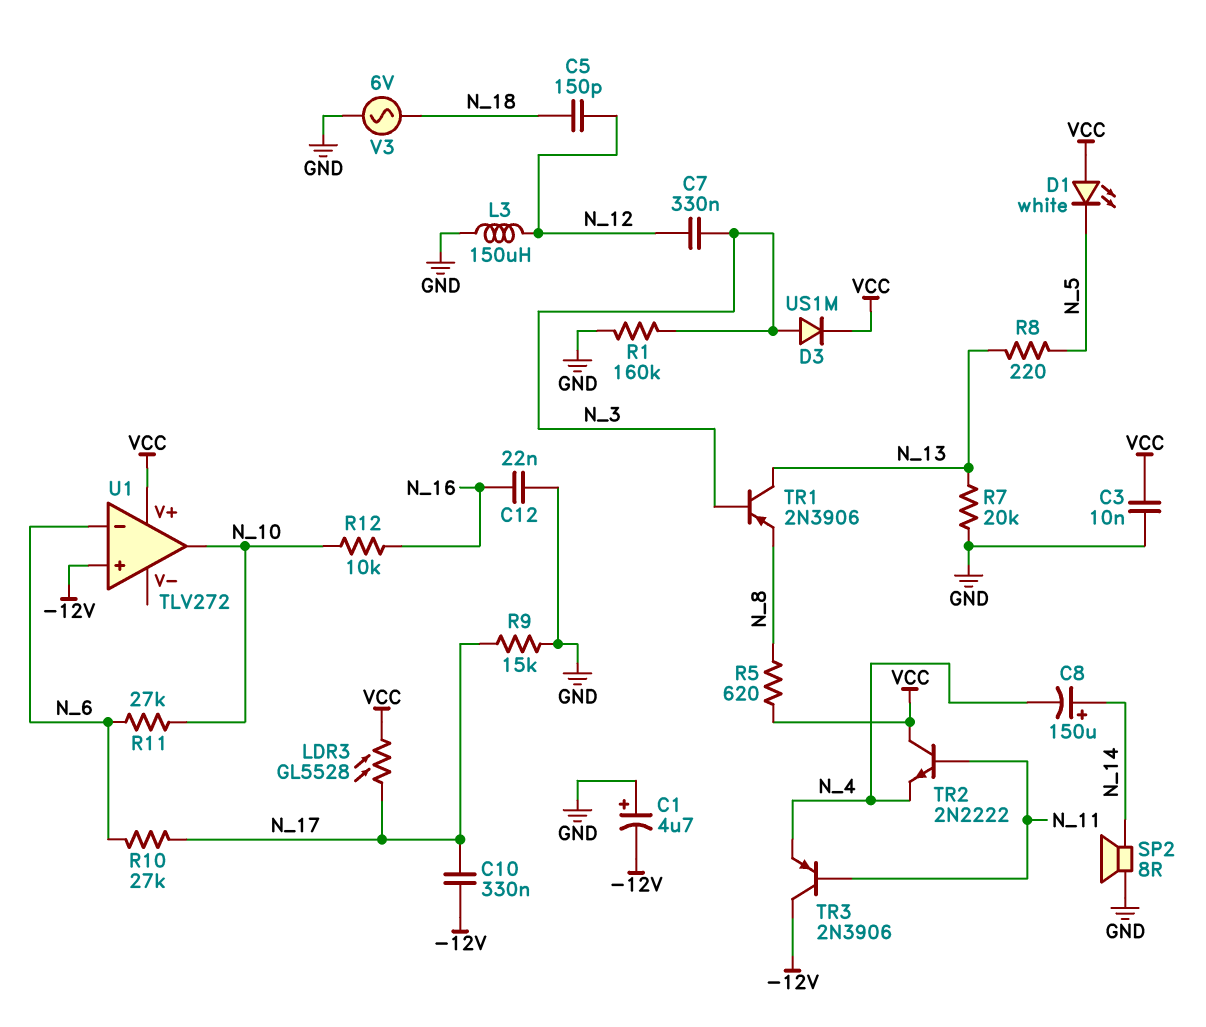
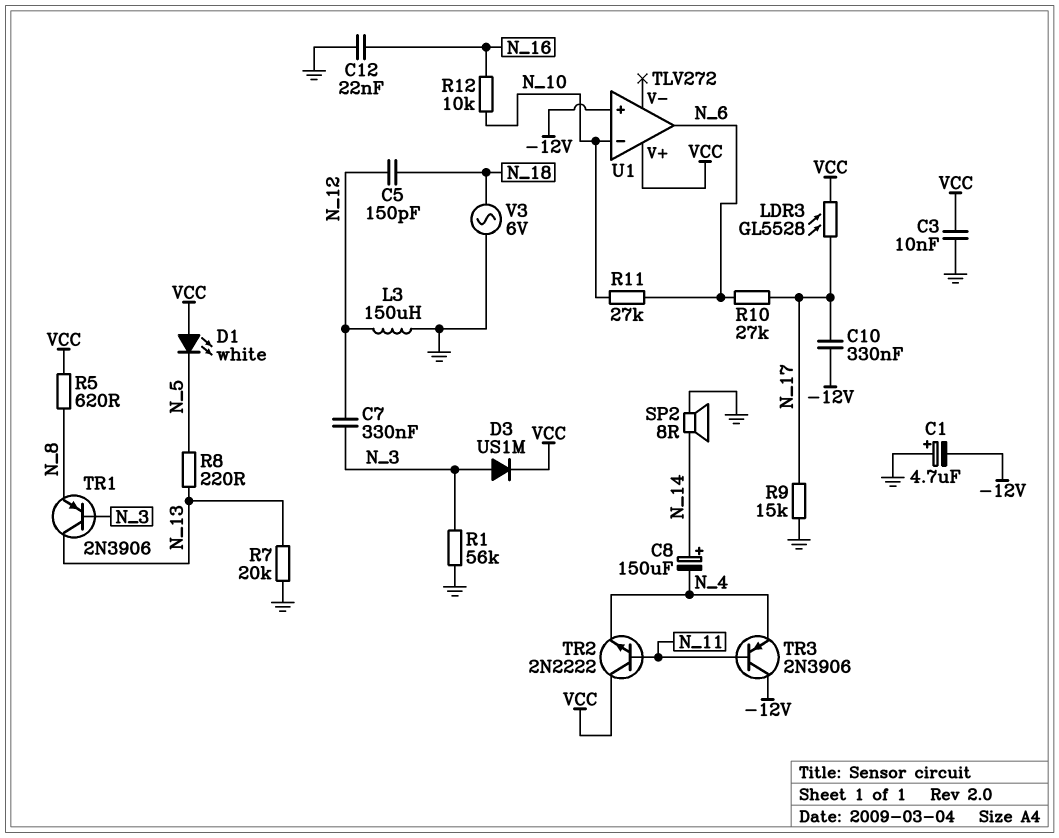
R1: 160k (GND, N_3) -> 56k (GND, N_3)
U1 pin in-: N_6 -> N_10
U1 pin out: N_10 -> N_6

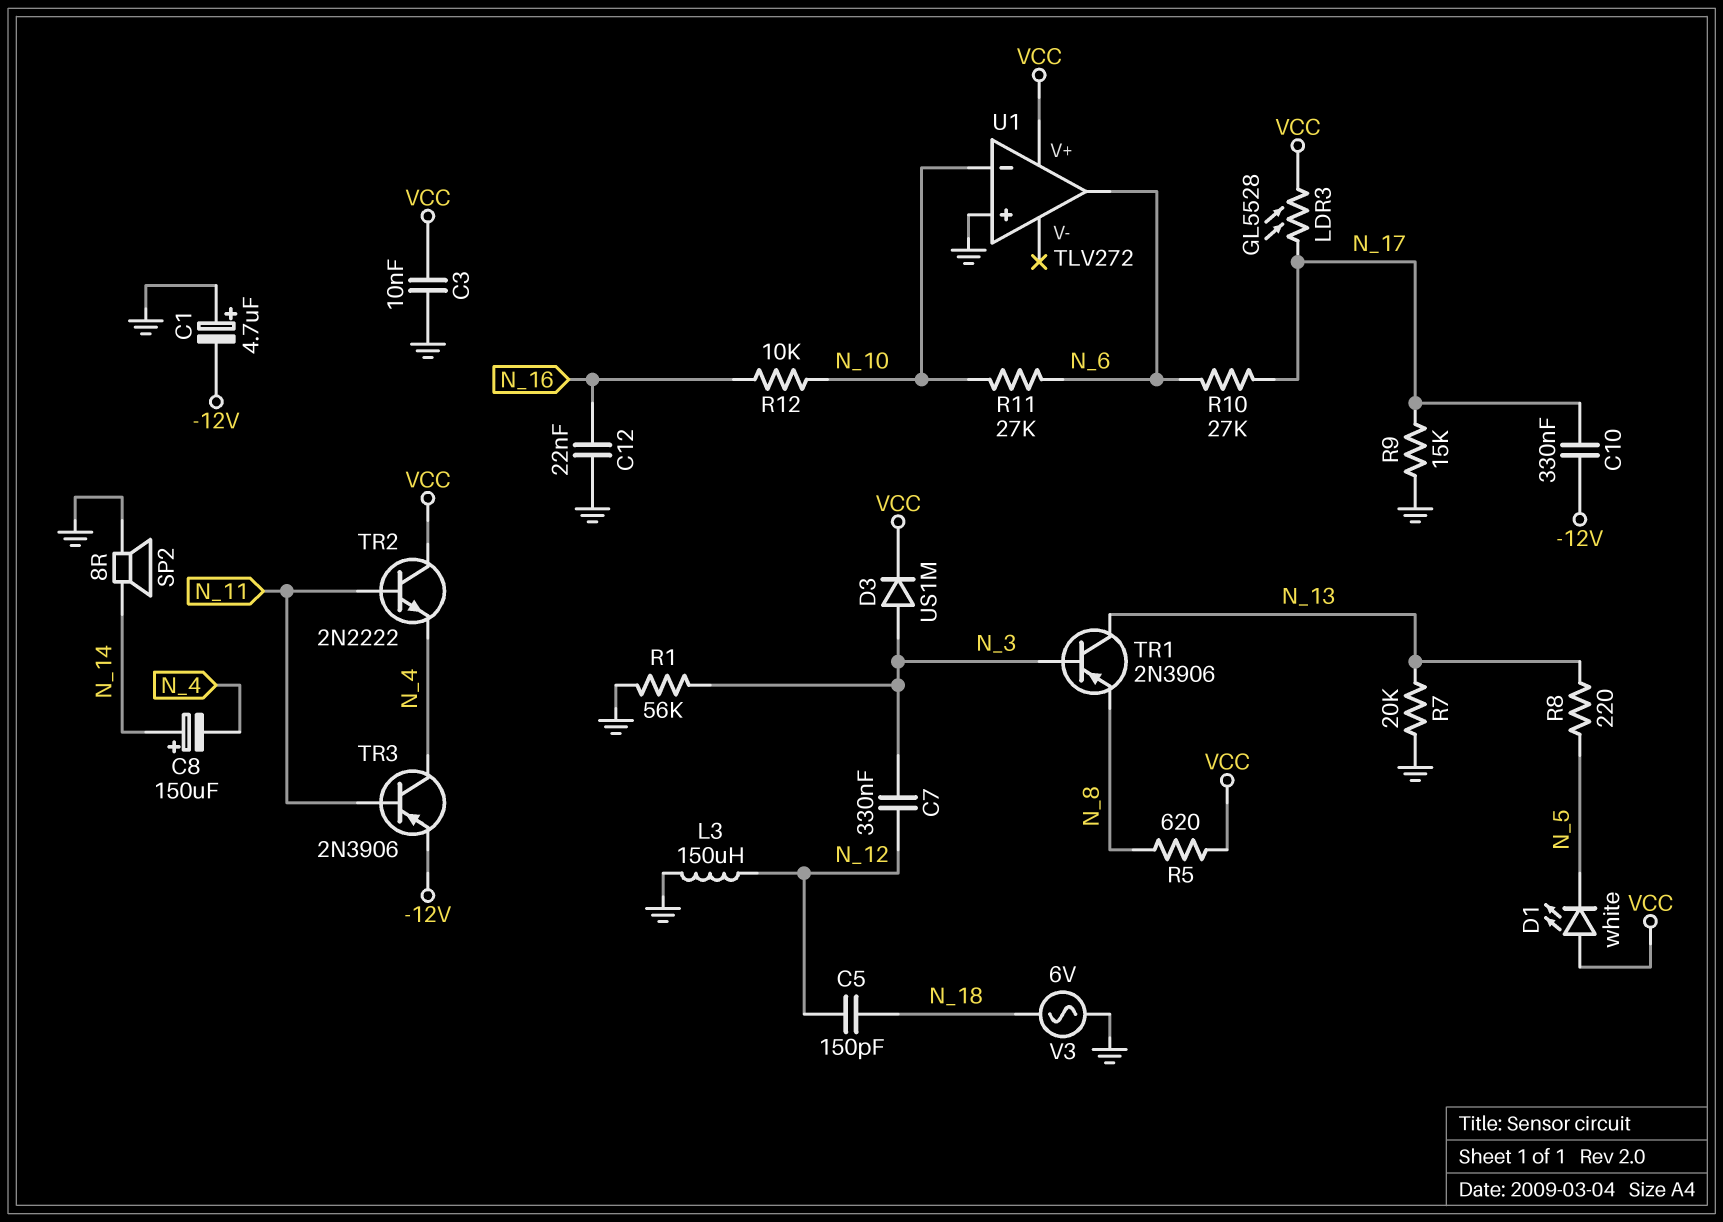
TR3: PNP 2N3906 (B N_11, C -12V, E N_4) -> PNP 2N3906 (B N_11, C N_4, E -12V)
U1 pin in+: -12V -> GND

